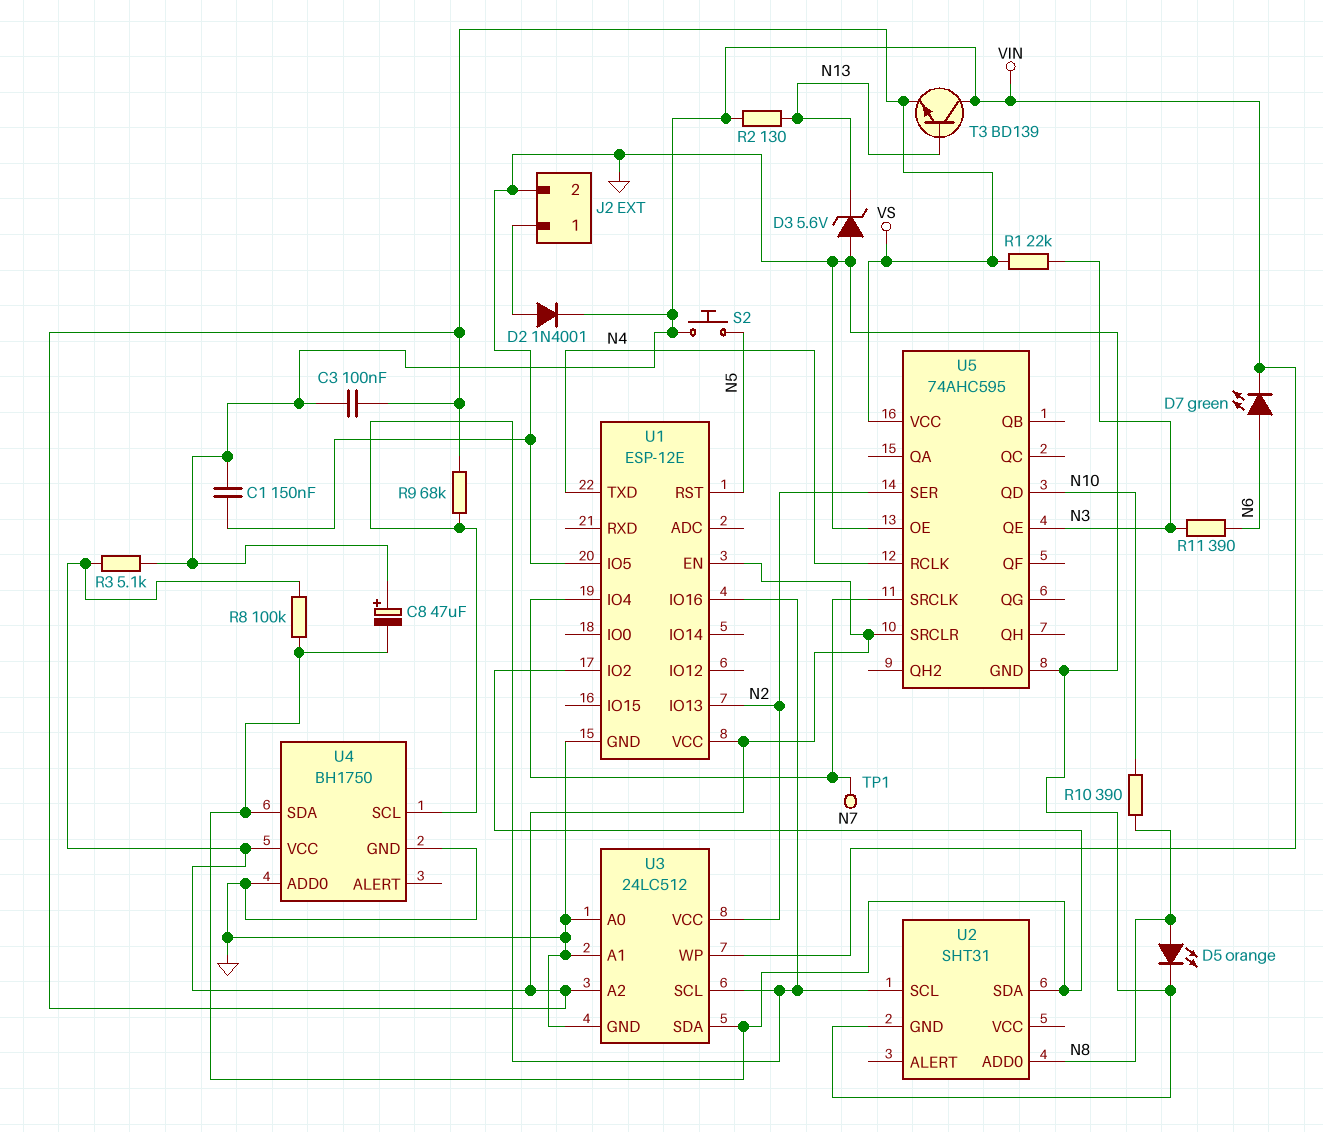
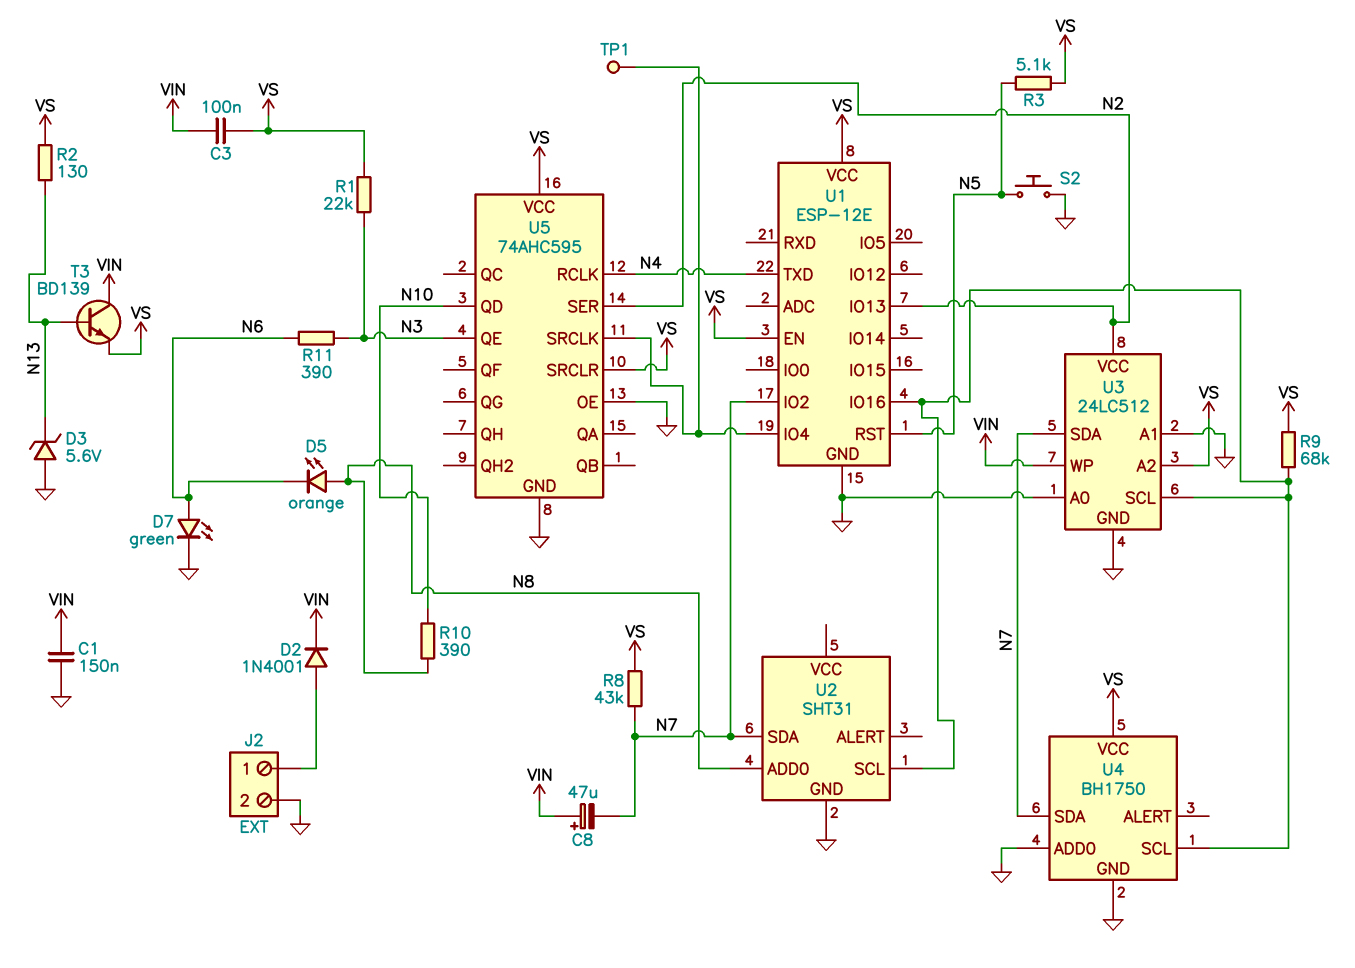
D5: LED orange (A N8, K GND) -> LED orange (A N8, K N6)
D7: LED green (A N6, K VIN) -> LED green (A N6, K GND)
R2: 130 (N13, VIN) -> 130 (N13, VS)
R3: 5.1k (VIN, VS) -> 5.1k (N5, VS)
R8: 100k (N7, VS) -> 43k (N7, VS)
S2: button (N5, VIN) -> button (GND, N5)
U1 pin IO5: GND -> none

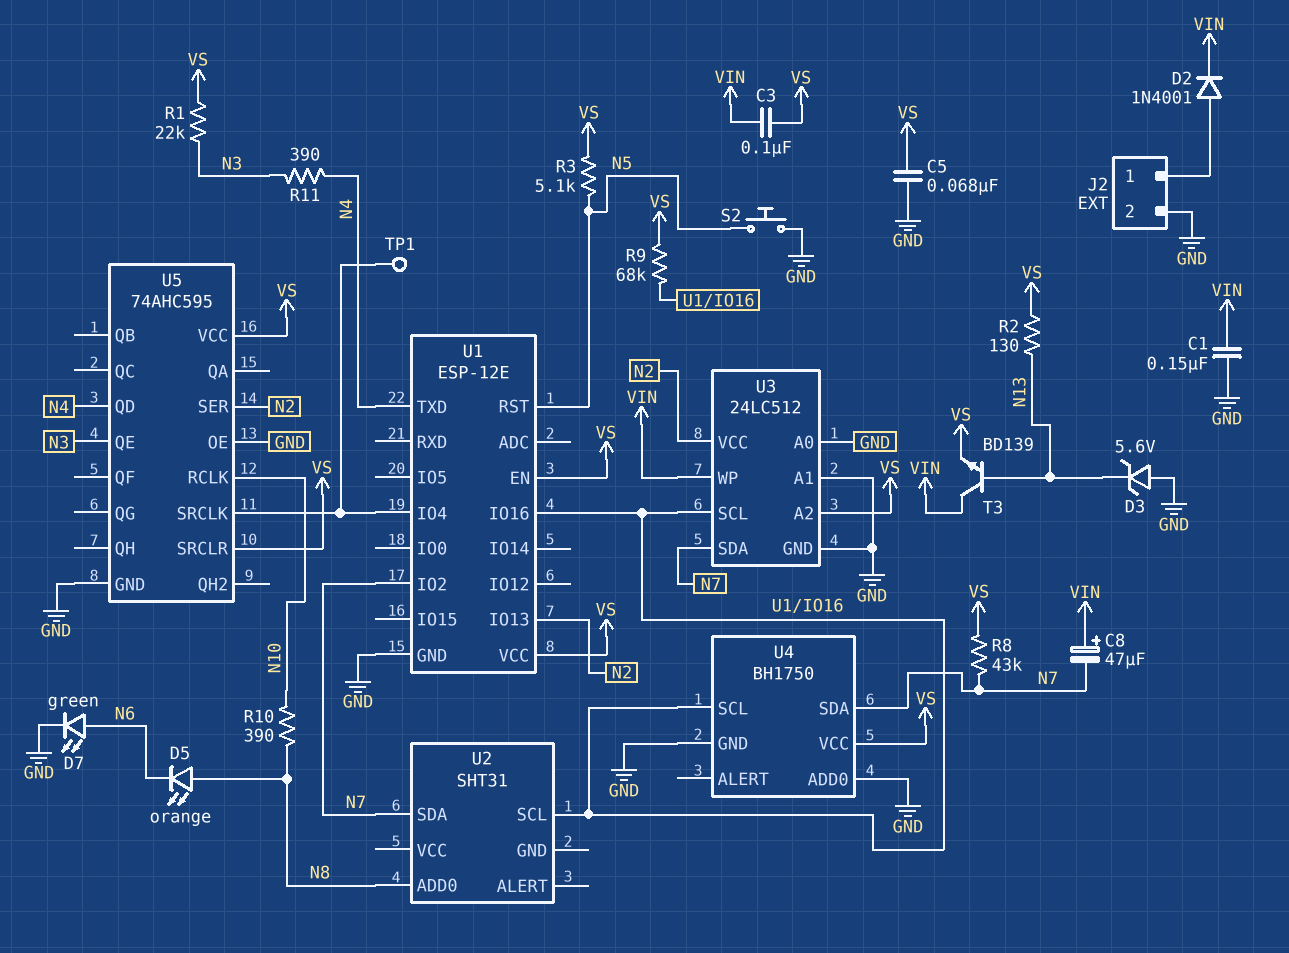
C5: none -> 68nF (GND, VS)
R11: 390 (N3, N6) -> 390 (N3, N4)
U2 pin GND: GND -> none
U5 pin QD: N10 -> N4
U5 pin RCLK: N4 -> N10

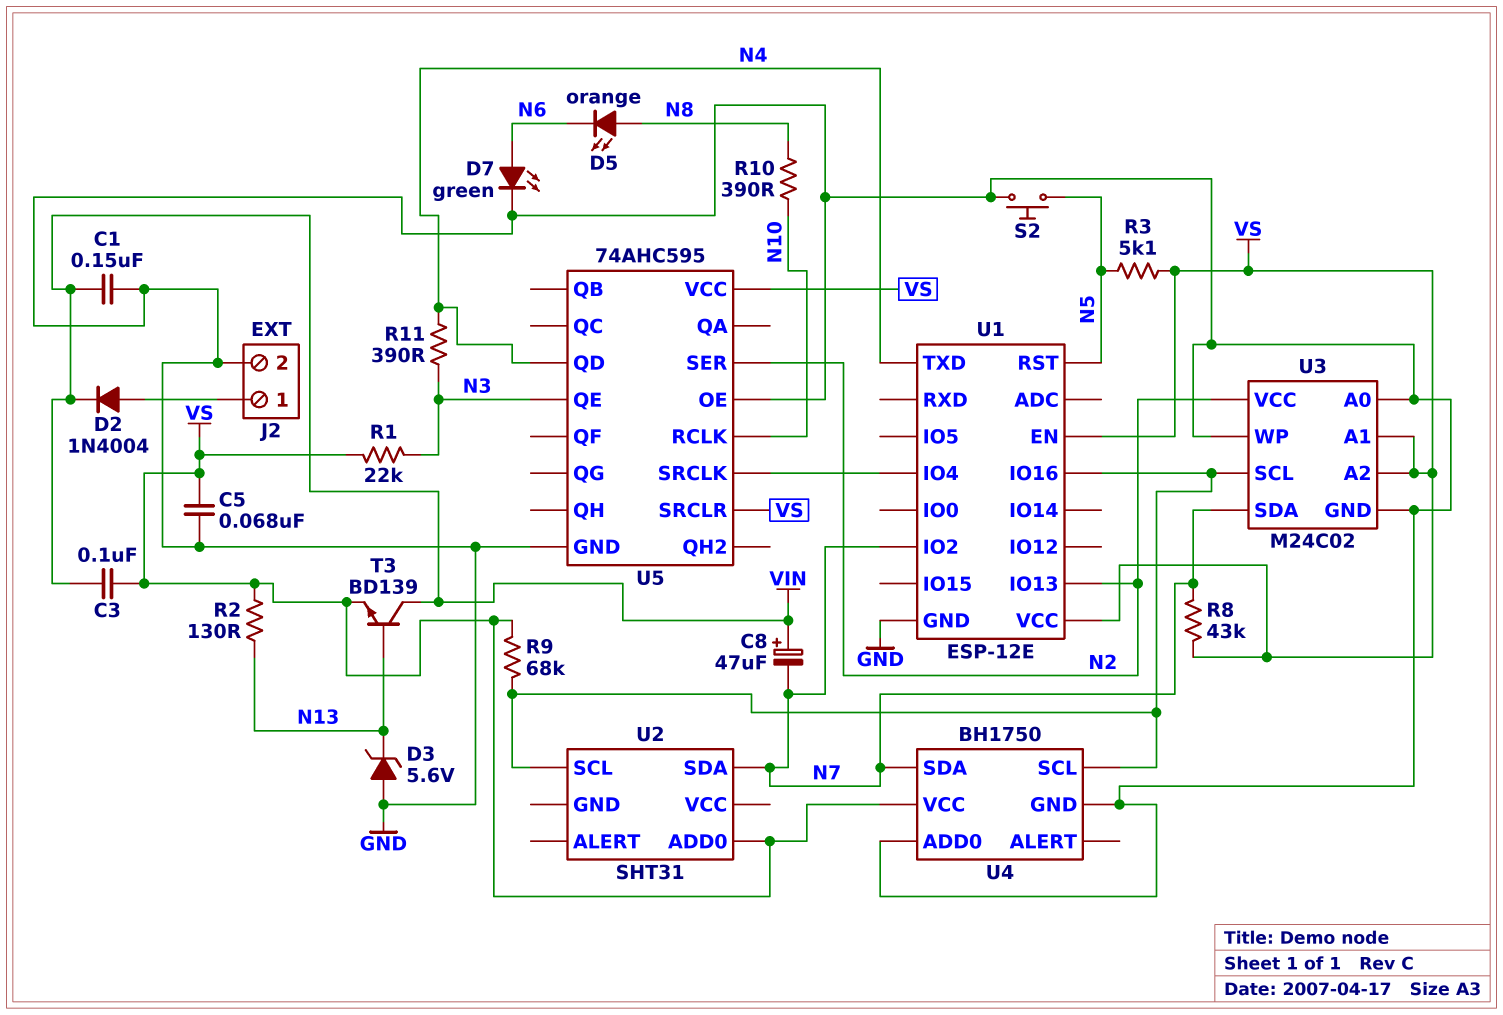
D2: diode 1N4001 (A J2/1, K VIN) -> diode 1N4004 (A J2/1, K VIN)
TP1: test point (U1/IO4) -> none
U2 pin ADD0: N8 -> VS
U3: 24LC512 -> M24C02
U3 pin A1: GND -> VS
U3 pin WP: VIN -> GND

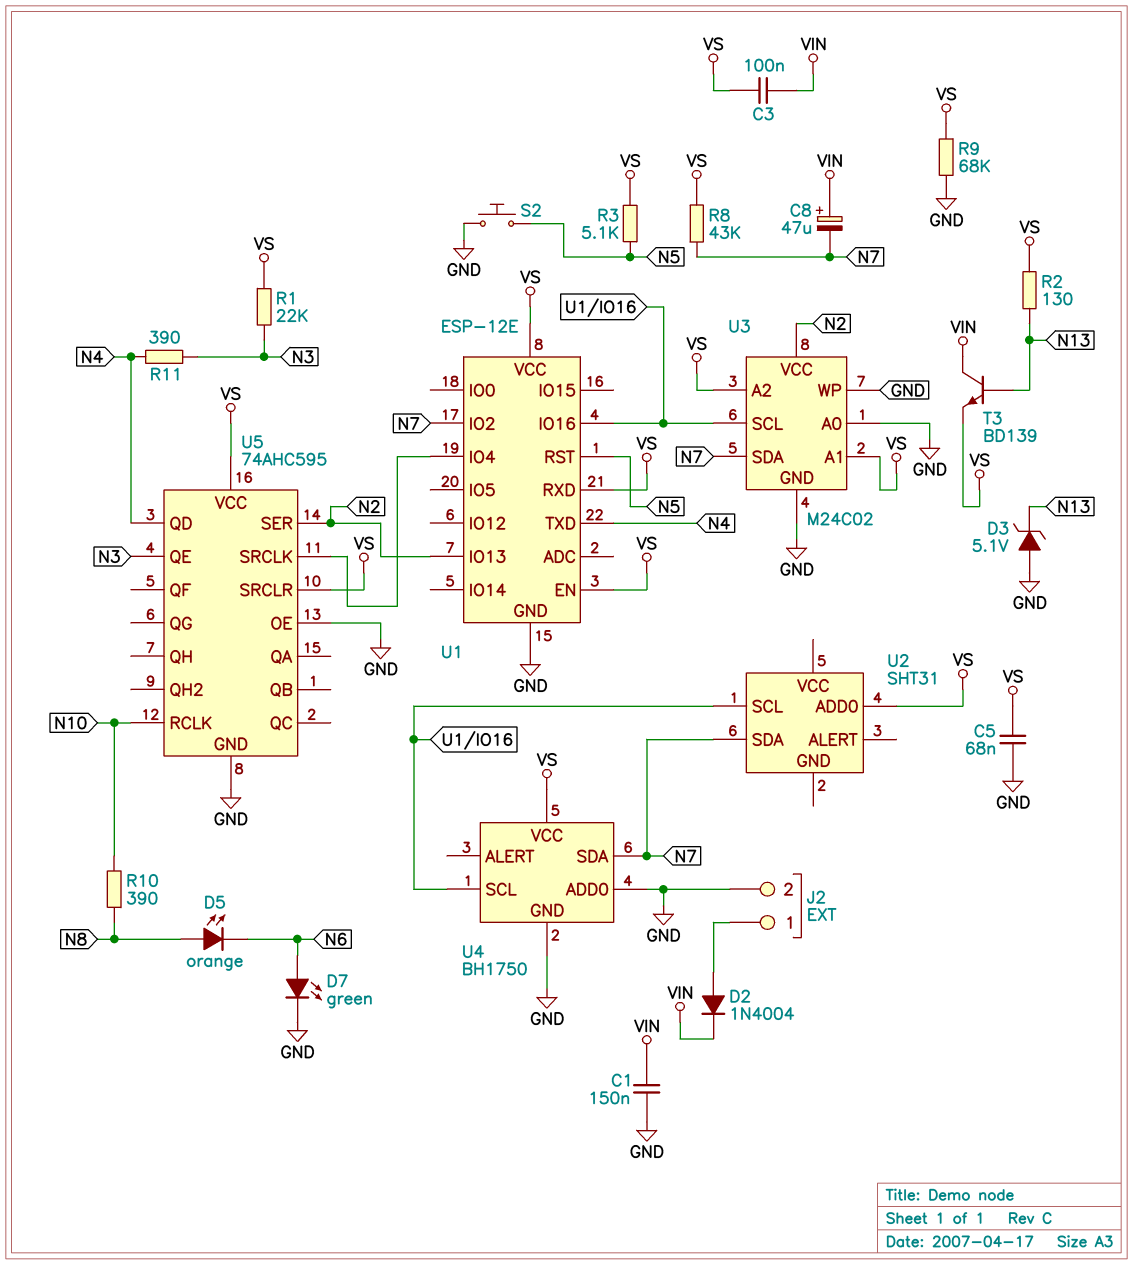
D3: zener 5.6V (A GND, K N13) -> zener 5.1V (A GND, K N13)
R9: 68k (U1/IO16, VS) -> 68k (GND, VS)
U1 pin RXD: none -> VS

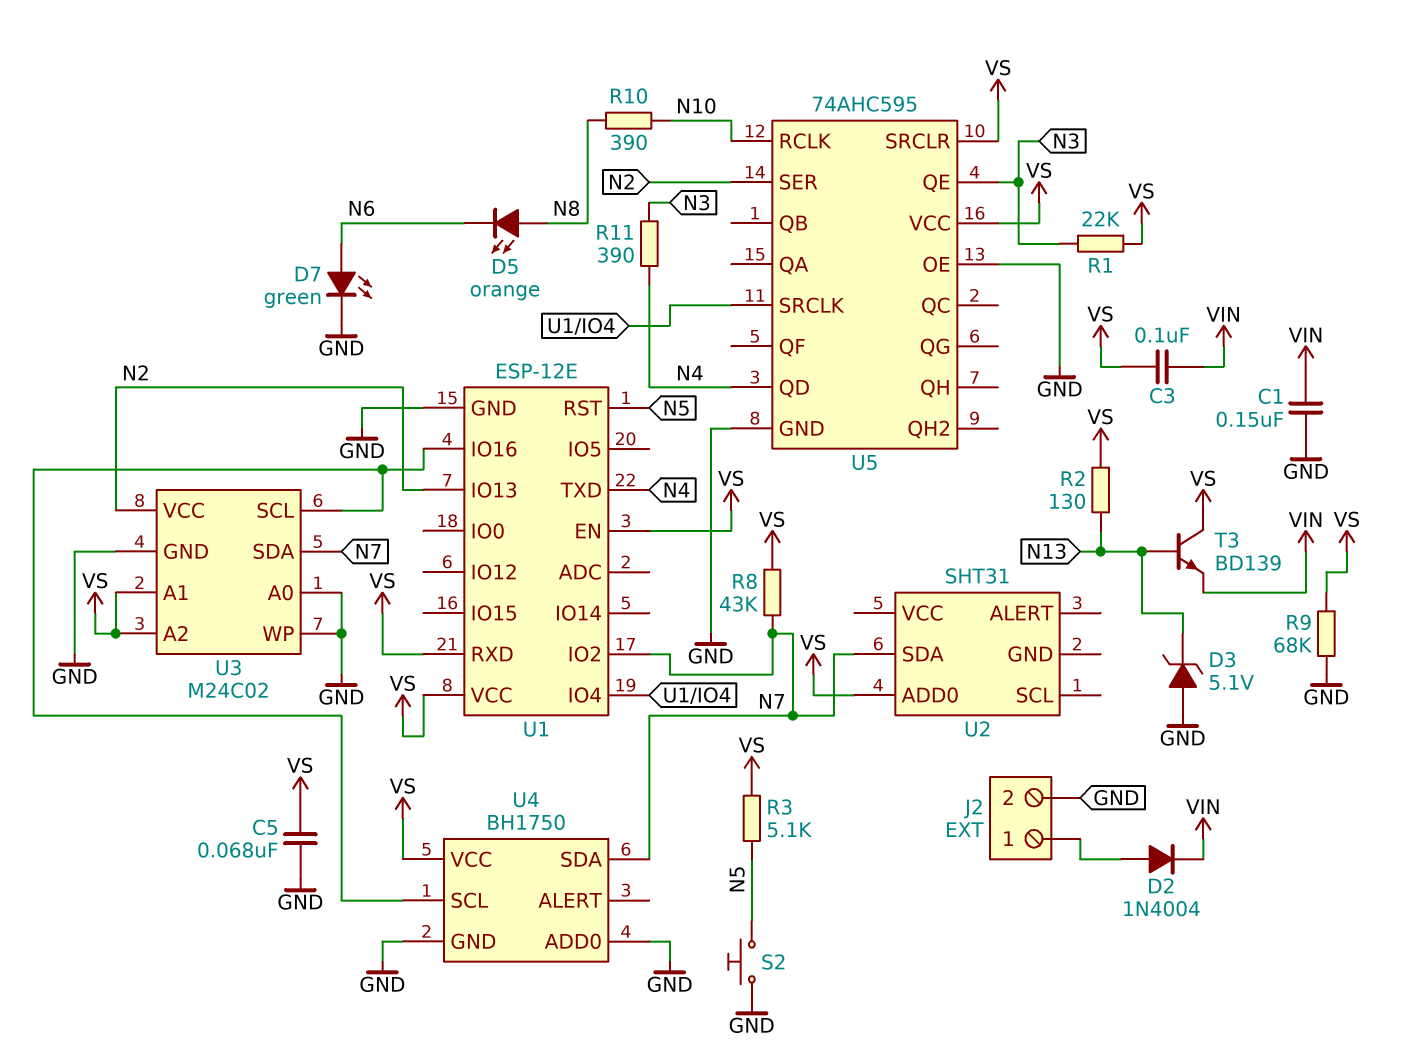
C8: 47uF (plus VIN, minus N7) -> none
T3: NPN BD139 (B N13, C VIN, E VS) -> NPN BD139 (B N13, C VS, E VIN)
U2 pin SCL: U1/IO16 -> none

